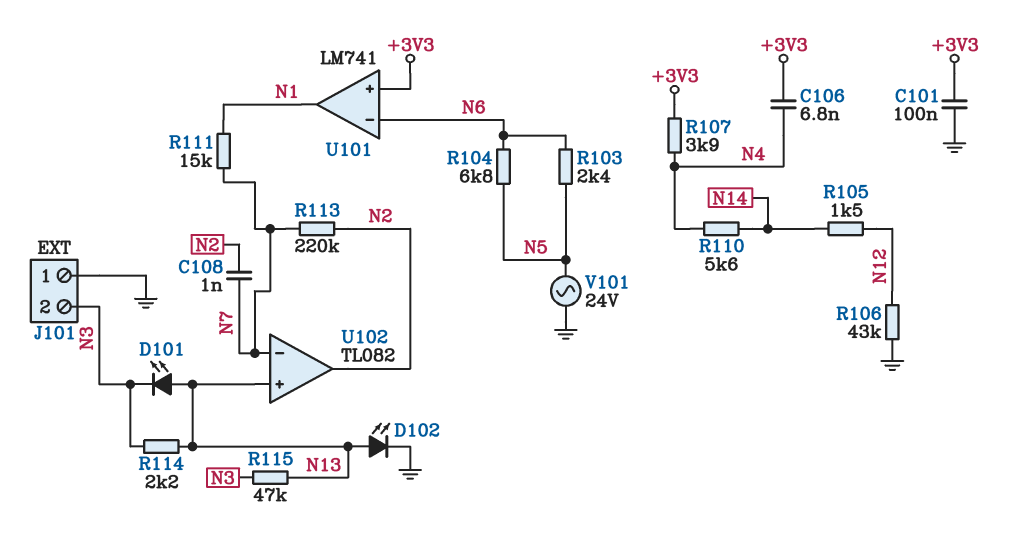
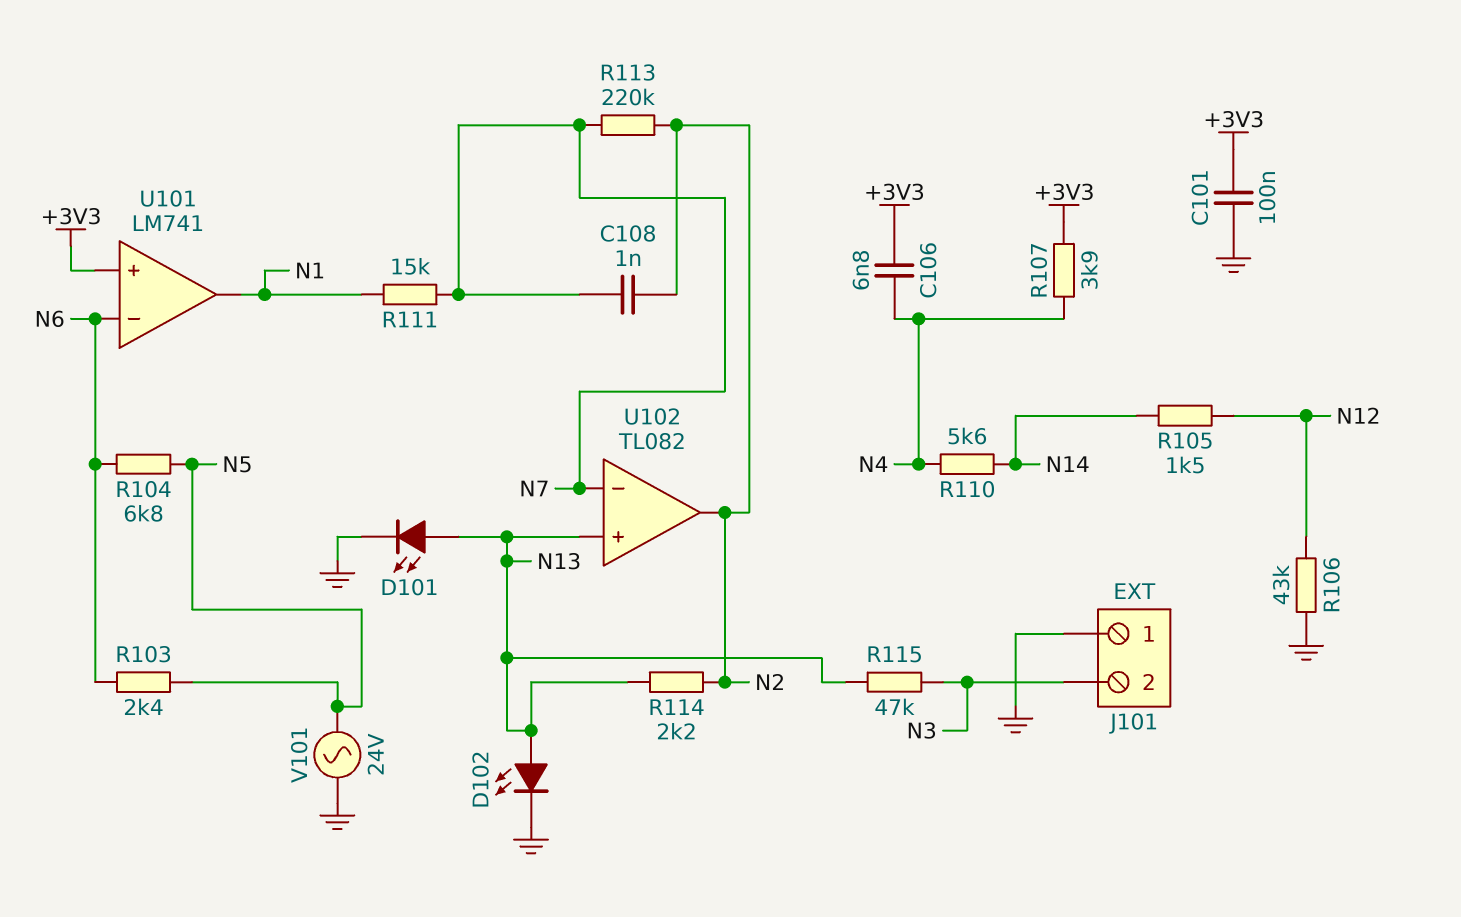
D101: LED (A N13, K N3) -> LED (A N13, K GND)
R114: 2.2k (N3, N13) -> 2.2k (N2, N13)

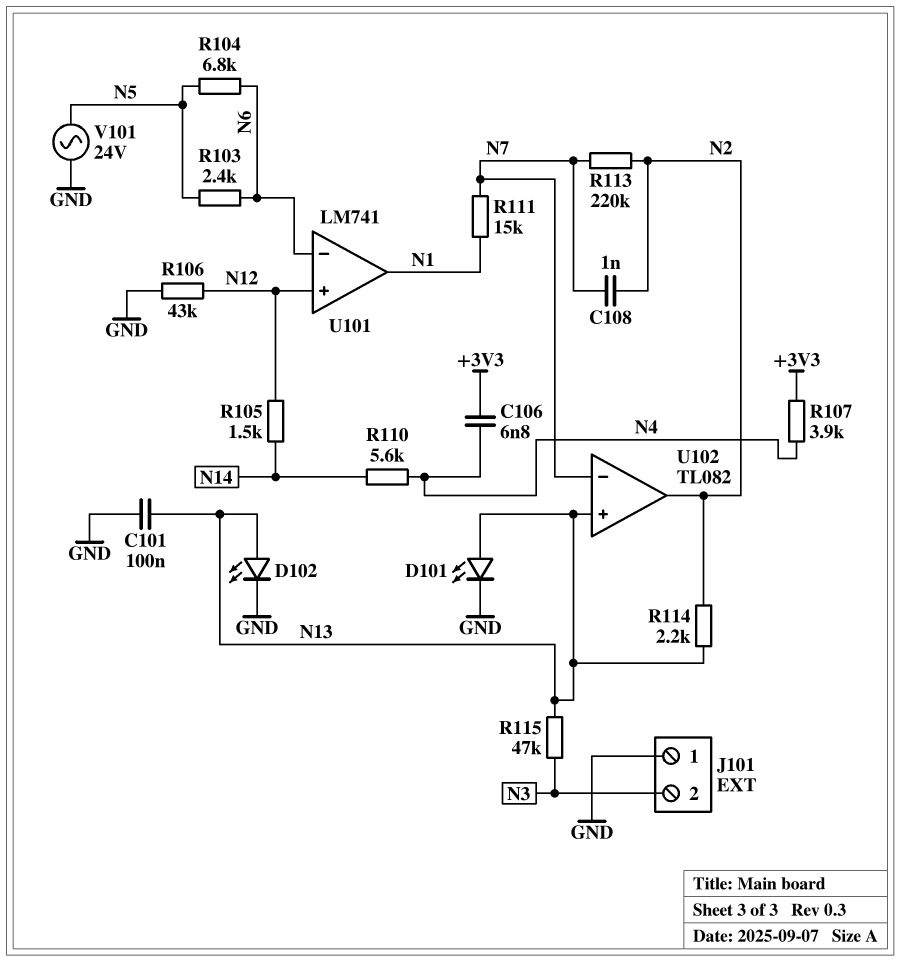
C101: 100nF (+3V3, GND) -> 100nF (GND, N13)
U101 pin in+: +3V3 -> N12

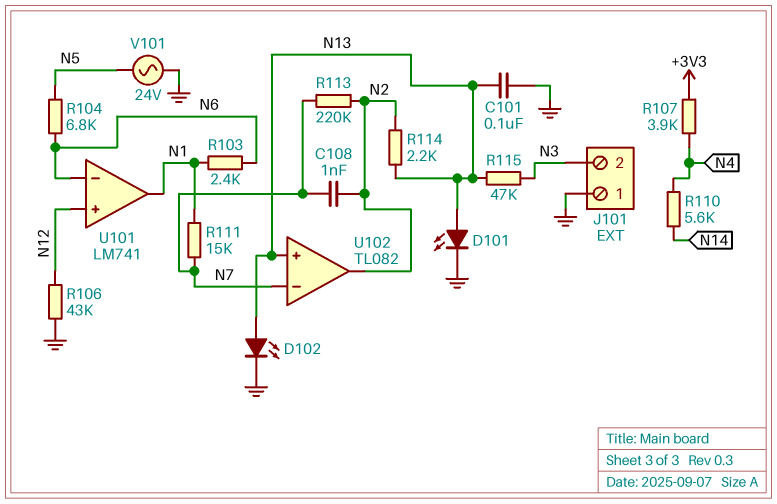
C106: 6.8nF (+3V3, N4) -> none
R103: 2.4k (N5, N6) -> 2.4k (N1, N6)
R105: 1.5k (N12, N14) -> none

